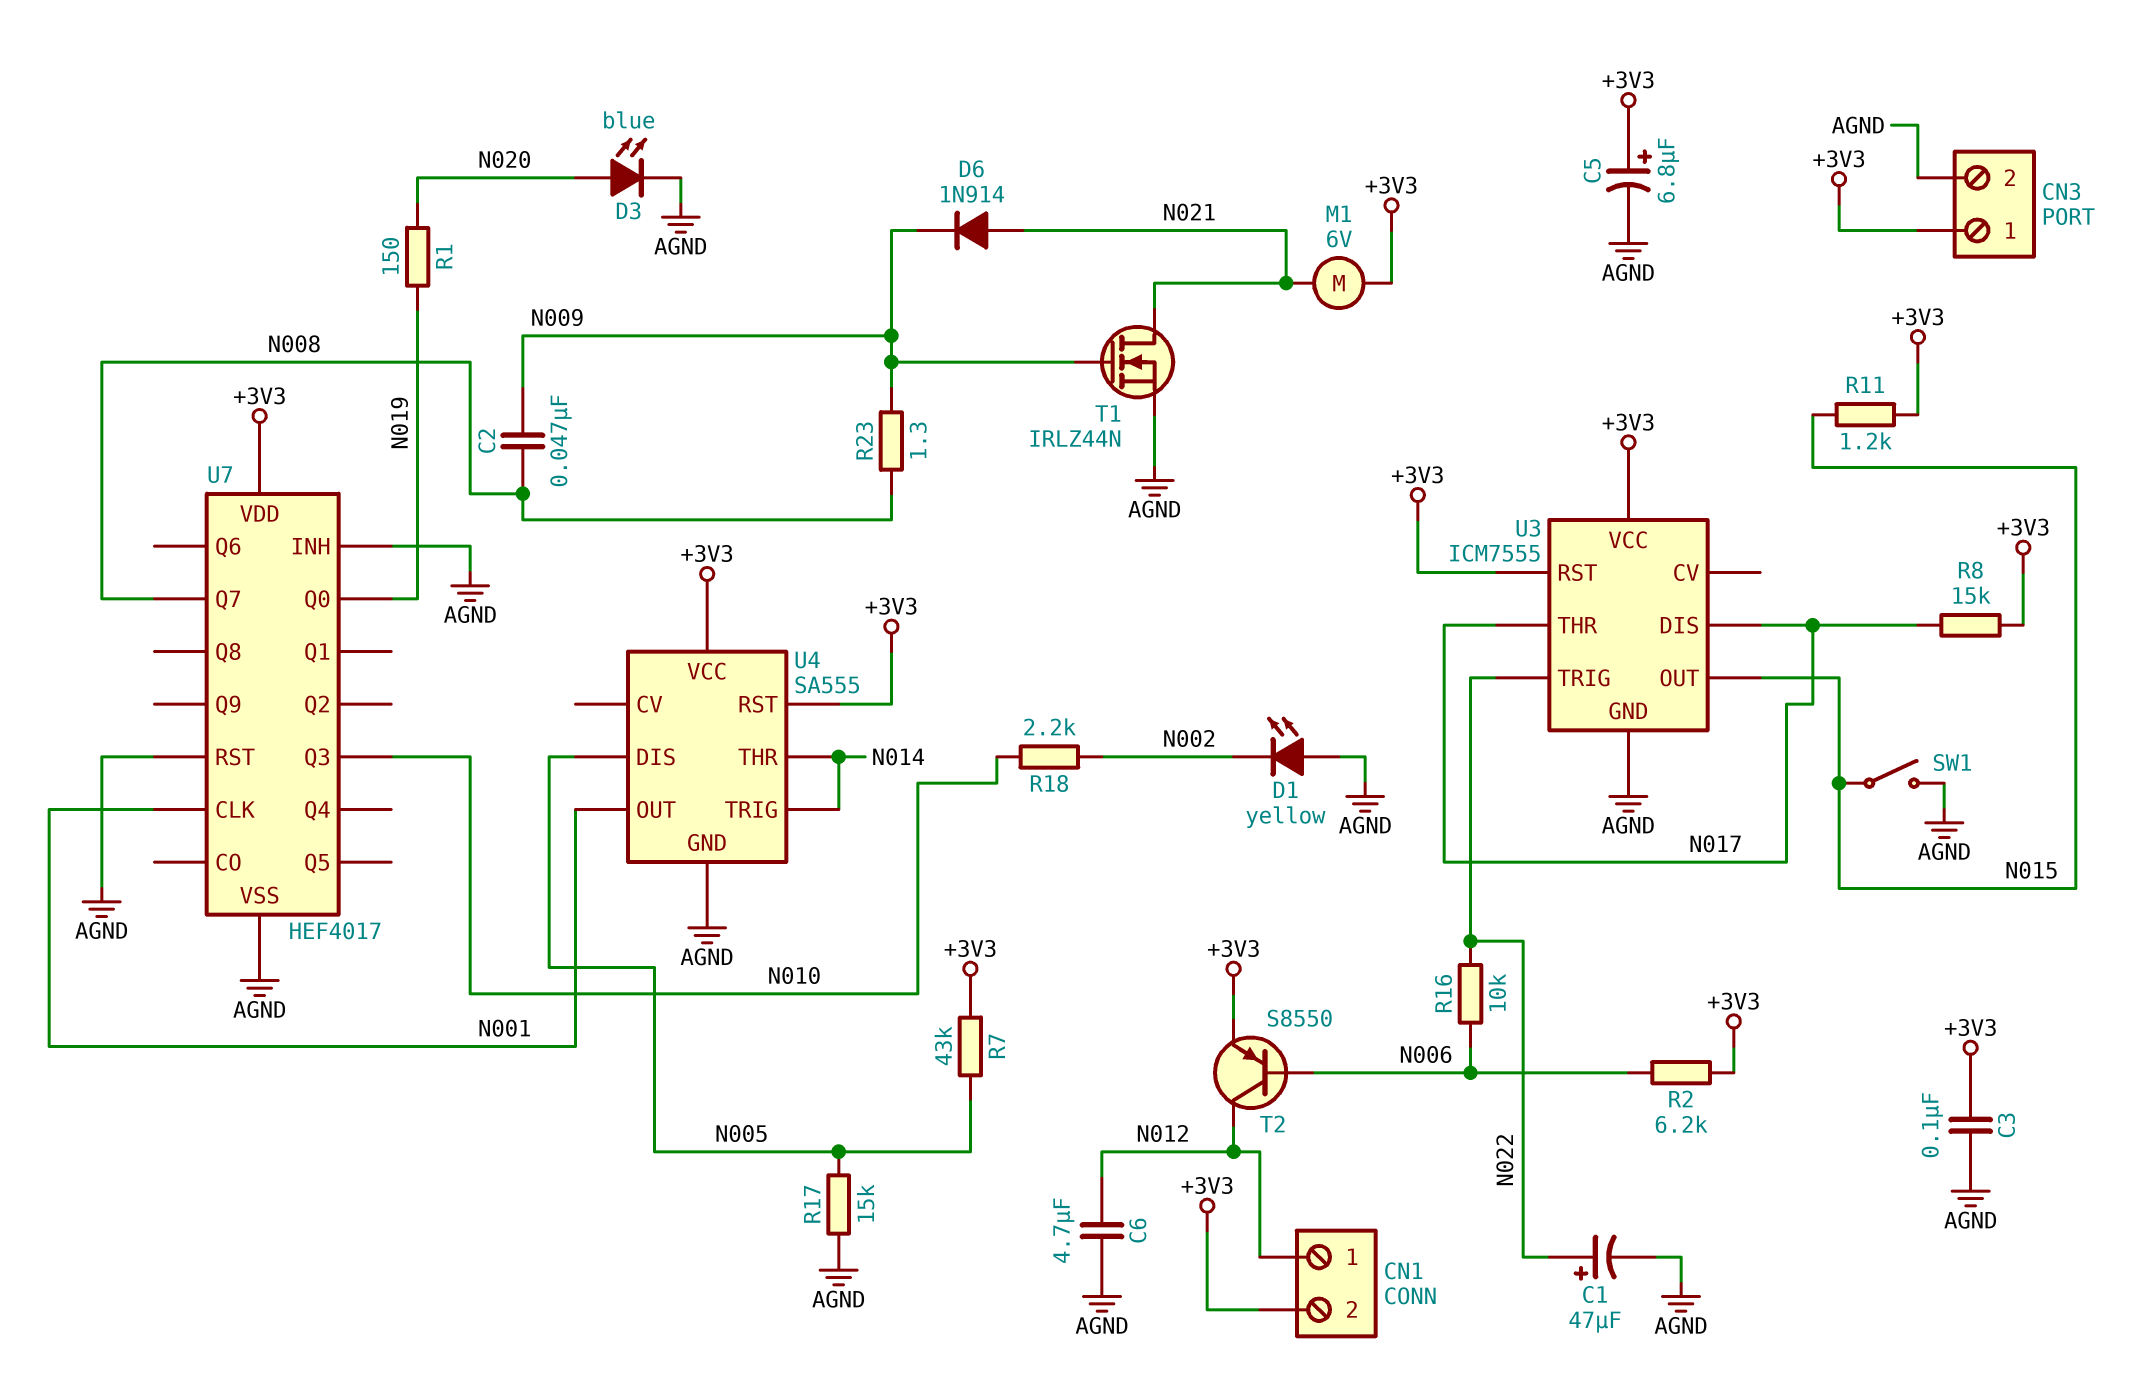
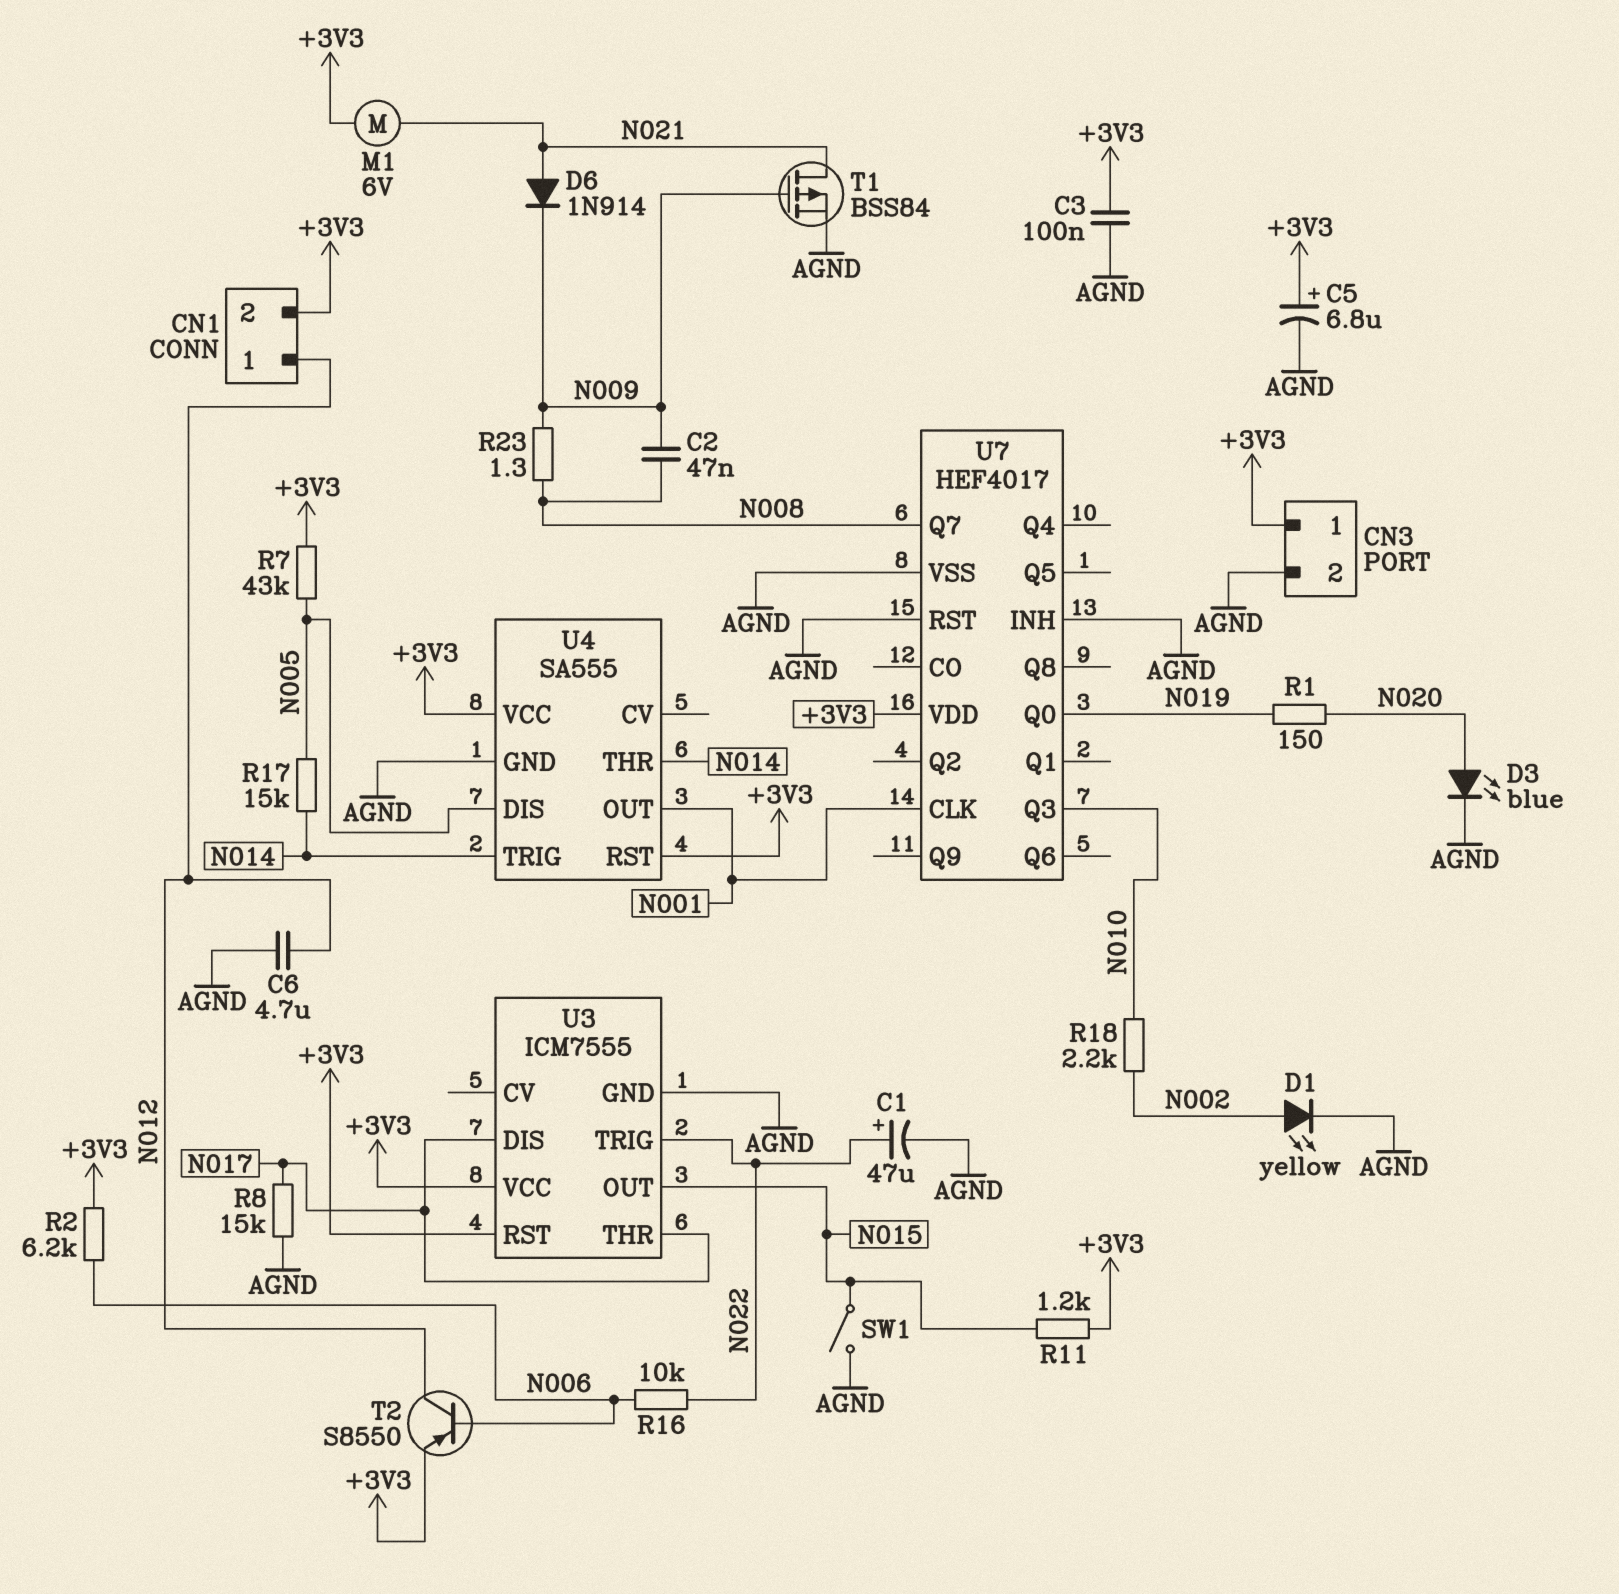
D1: LED yellow (A AGND, K N002) -> LED yellow (A N002, K AGND)
R8: 15k (+3V3, N017) -> 15k (AGND, N017)
R17: 15k (AGND, N005) -> 15k (N005, N014)
T1: NMOS IRLZ44N (G N009, D N021, S AGND) -> PMOS BSS84 (G N009, D N021, S AGND)

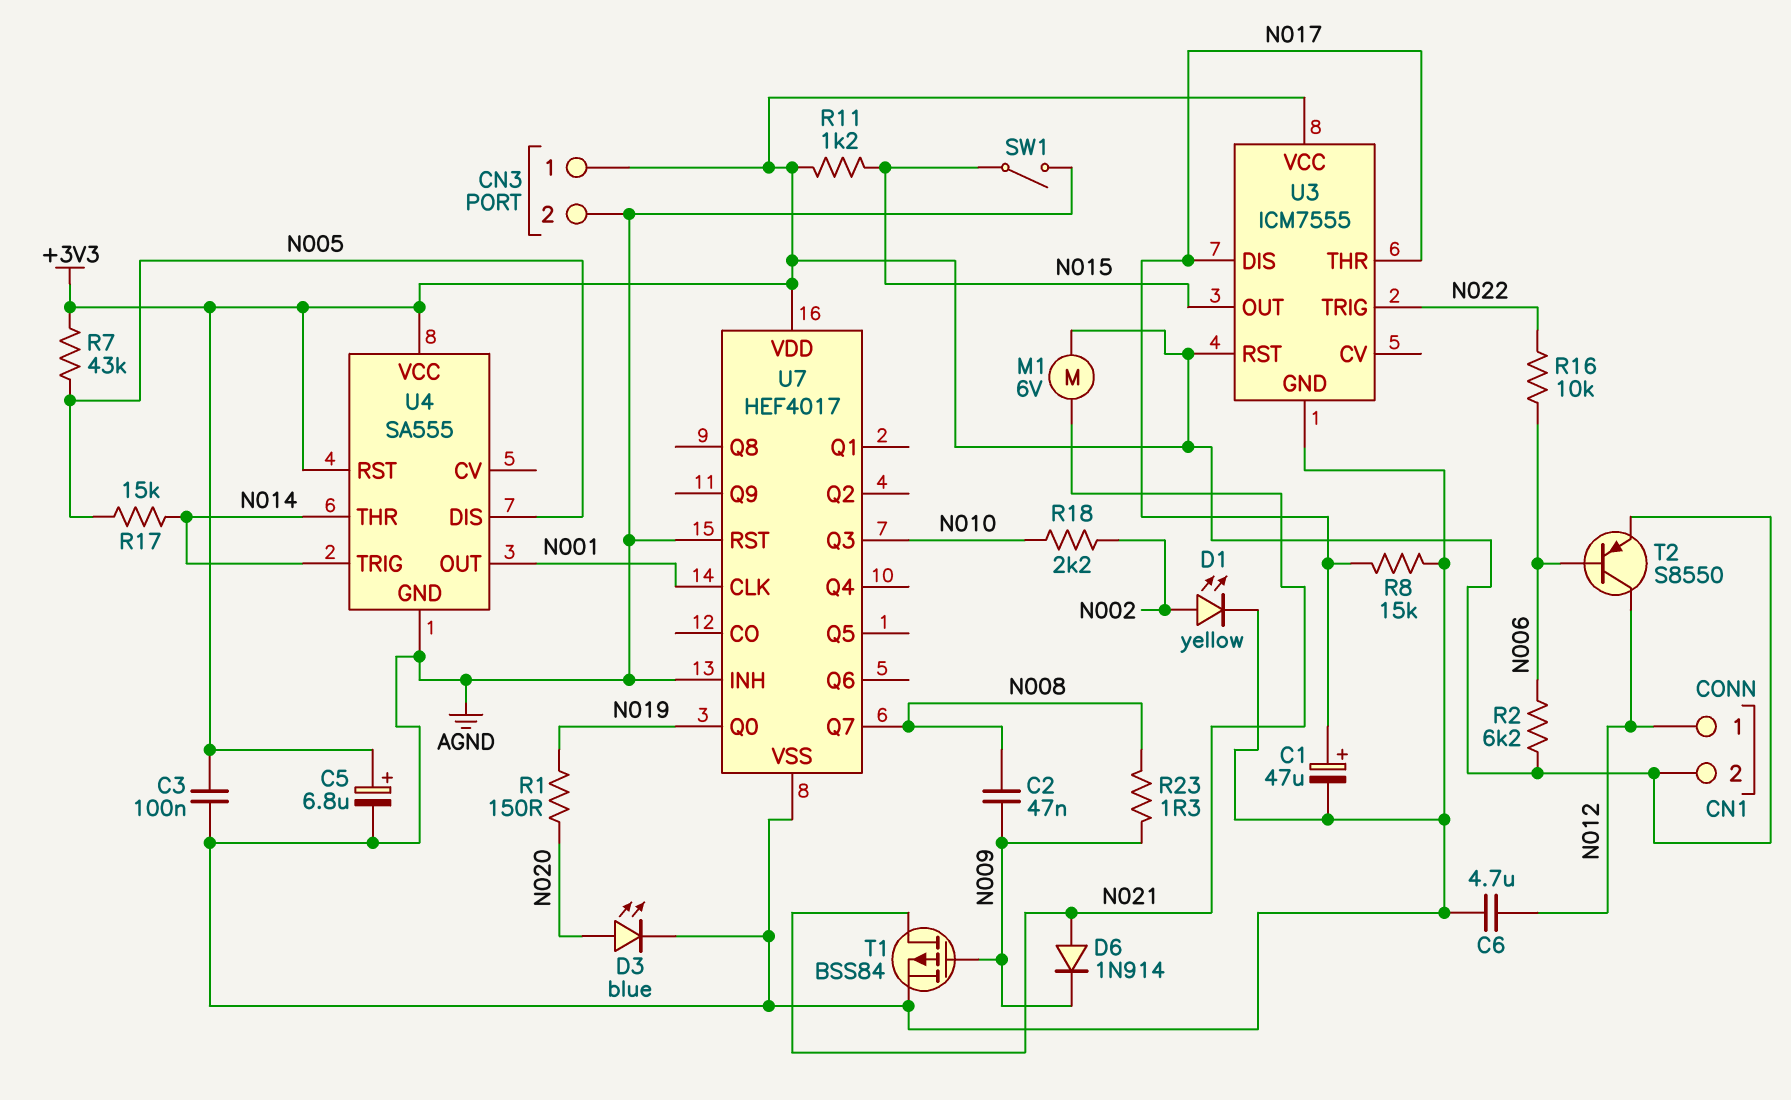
C1: 47uF (plus N022, minus AGND) -> 47uF (plus N017, minus AGND)

